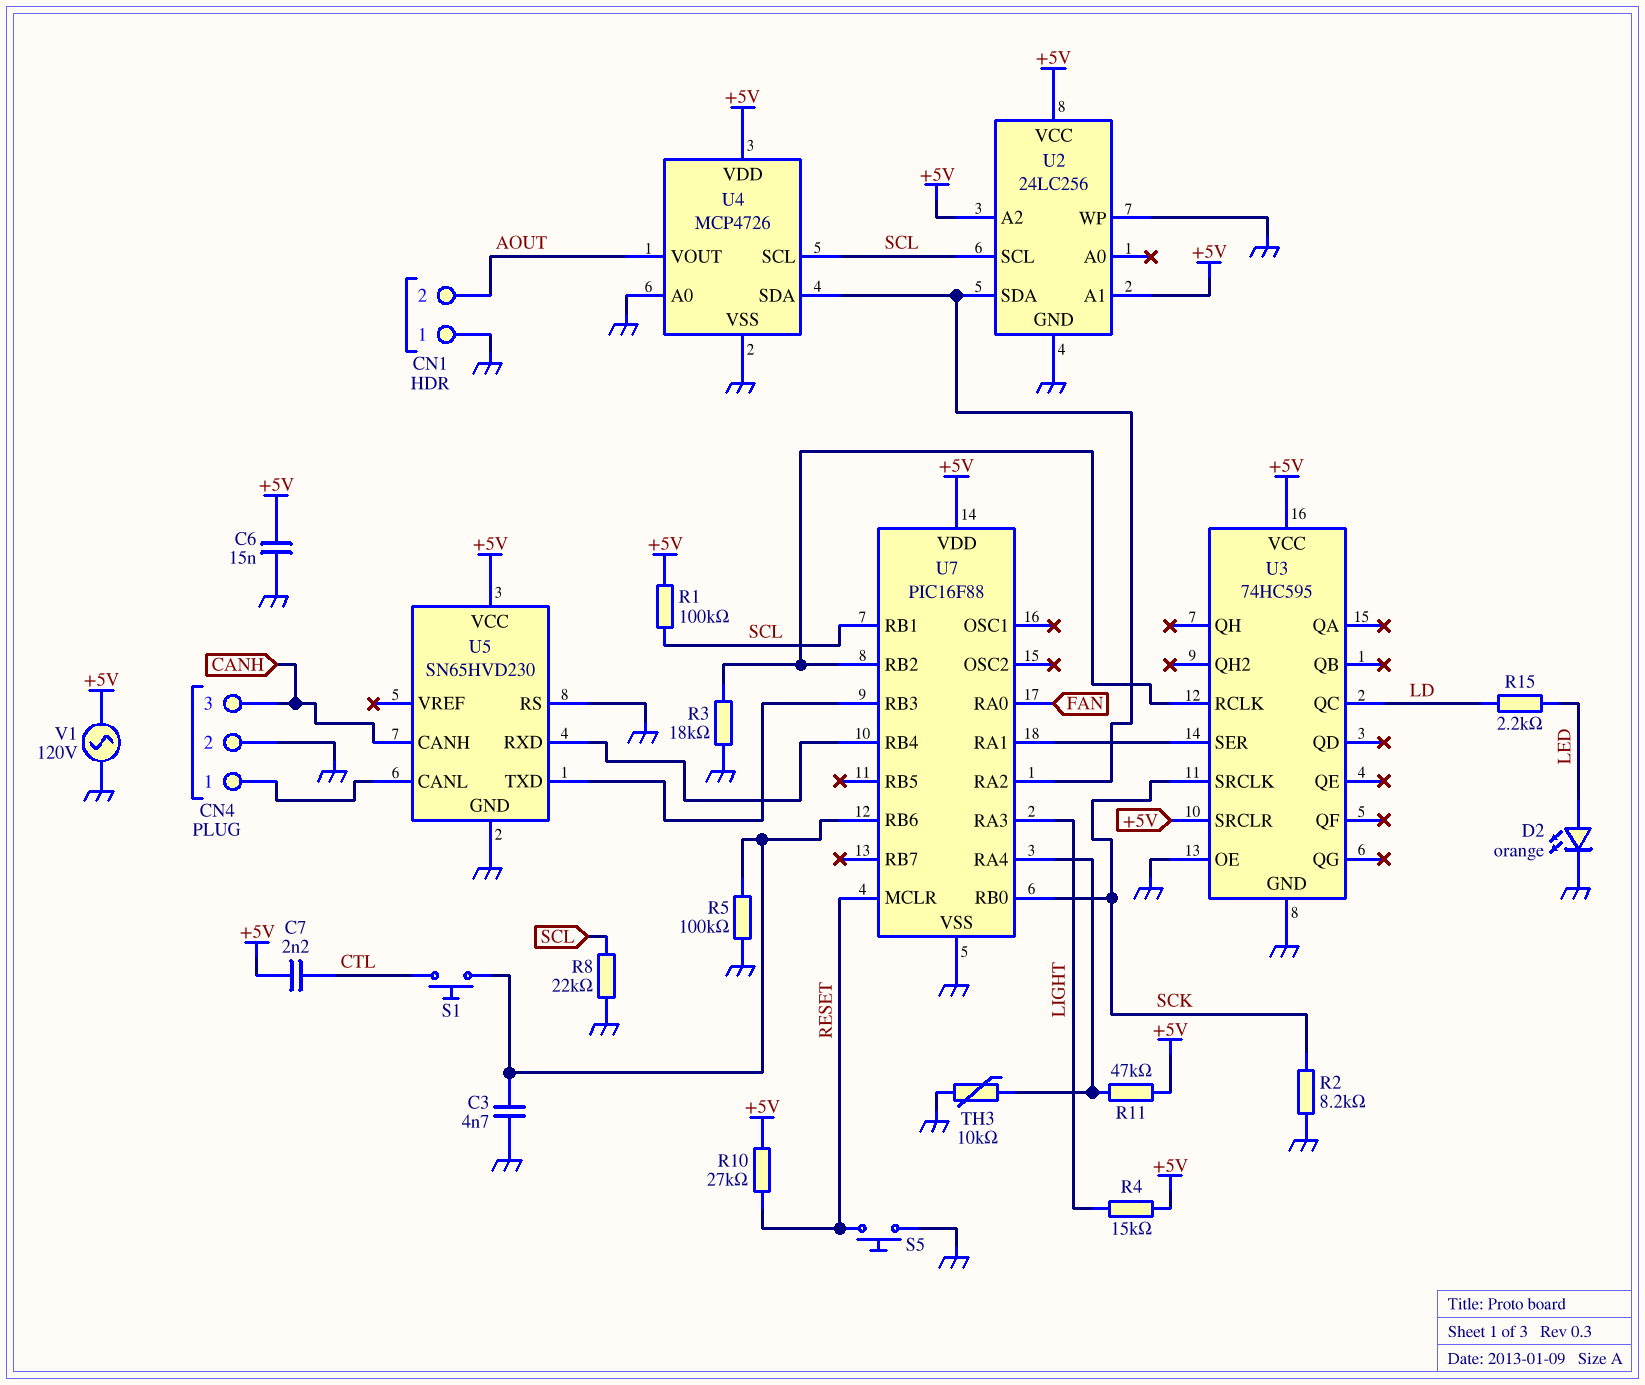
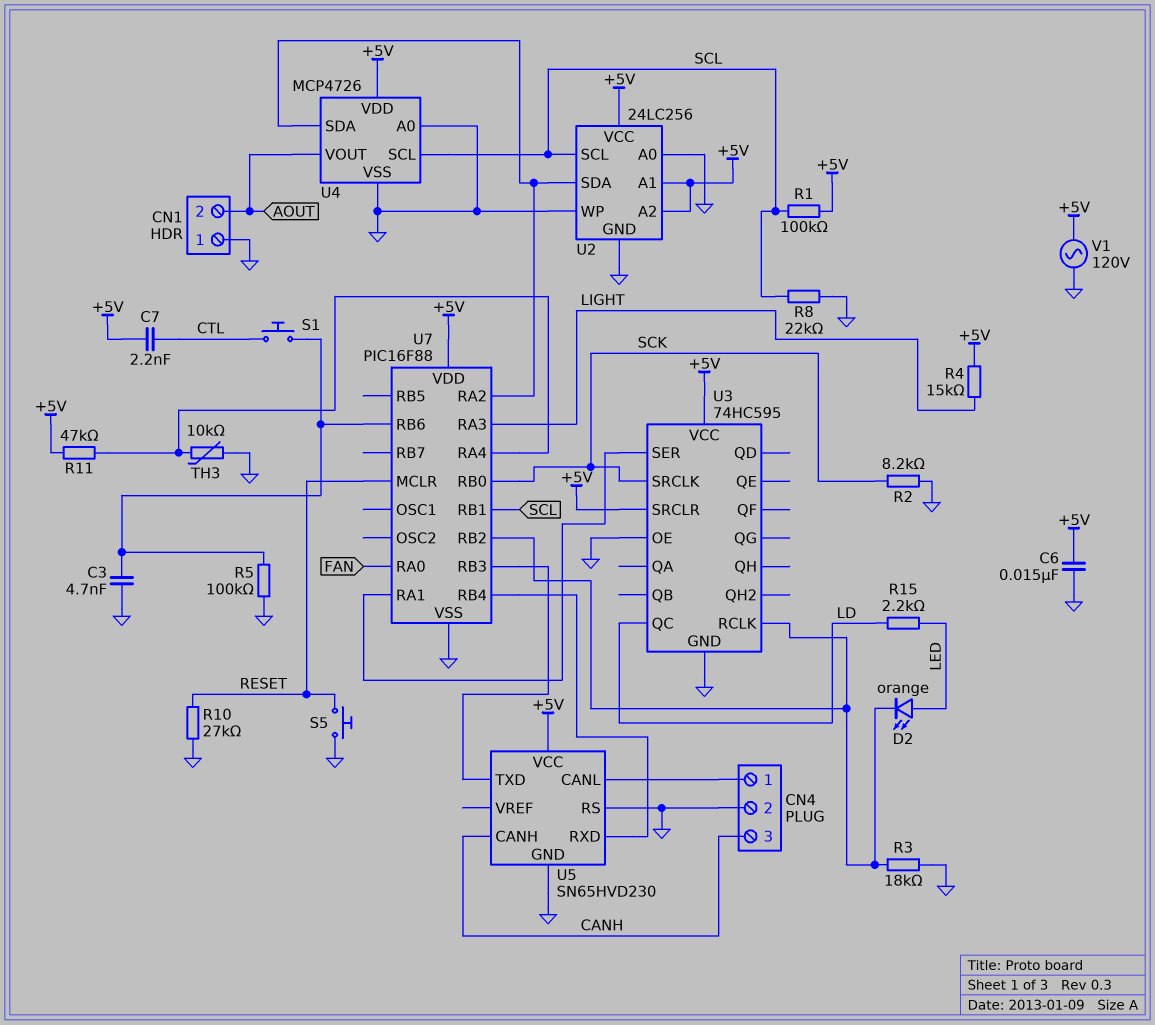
D2: LED orange (A LED, K GND) -> LED orange (A LED, K U3/RCLK)
R10: 27k (+5V, RESET) -> 27k (GND, RESET)
U2 pin A0: none -> GND

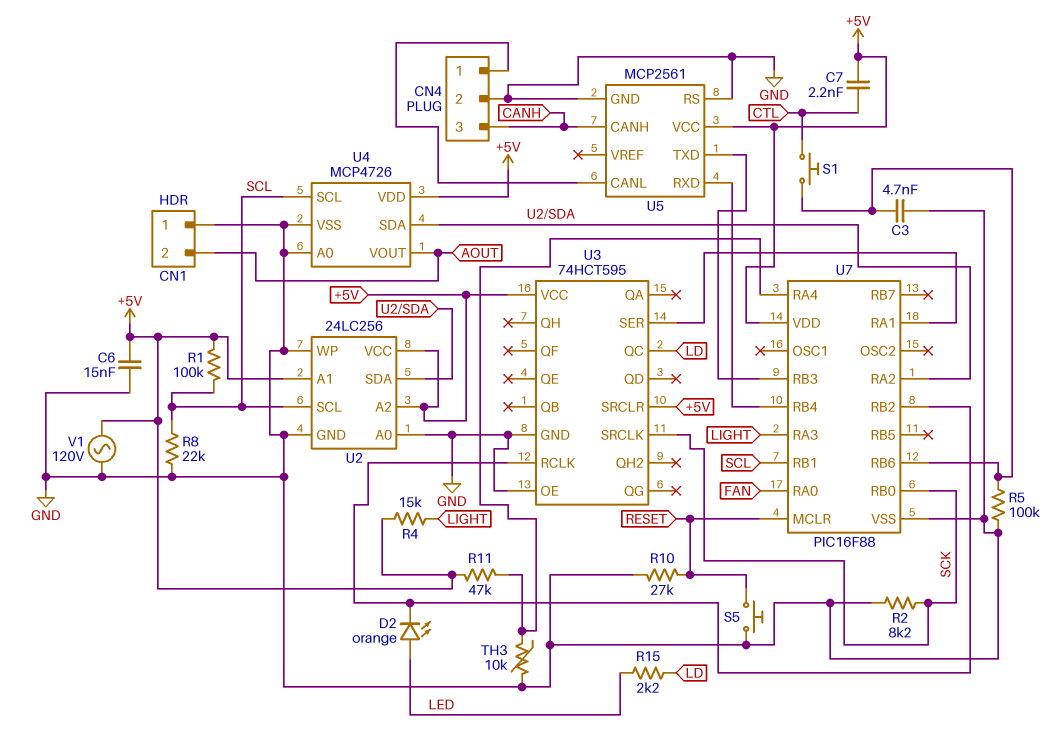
R3: 18k (GND, U3/RCLK) -> none
U3: 74HC595 -> 74HCT595
U5: SN65HVD230 -> MCP2561

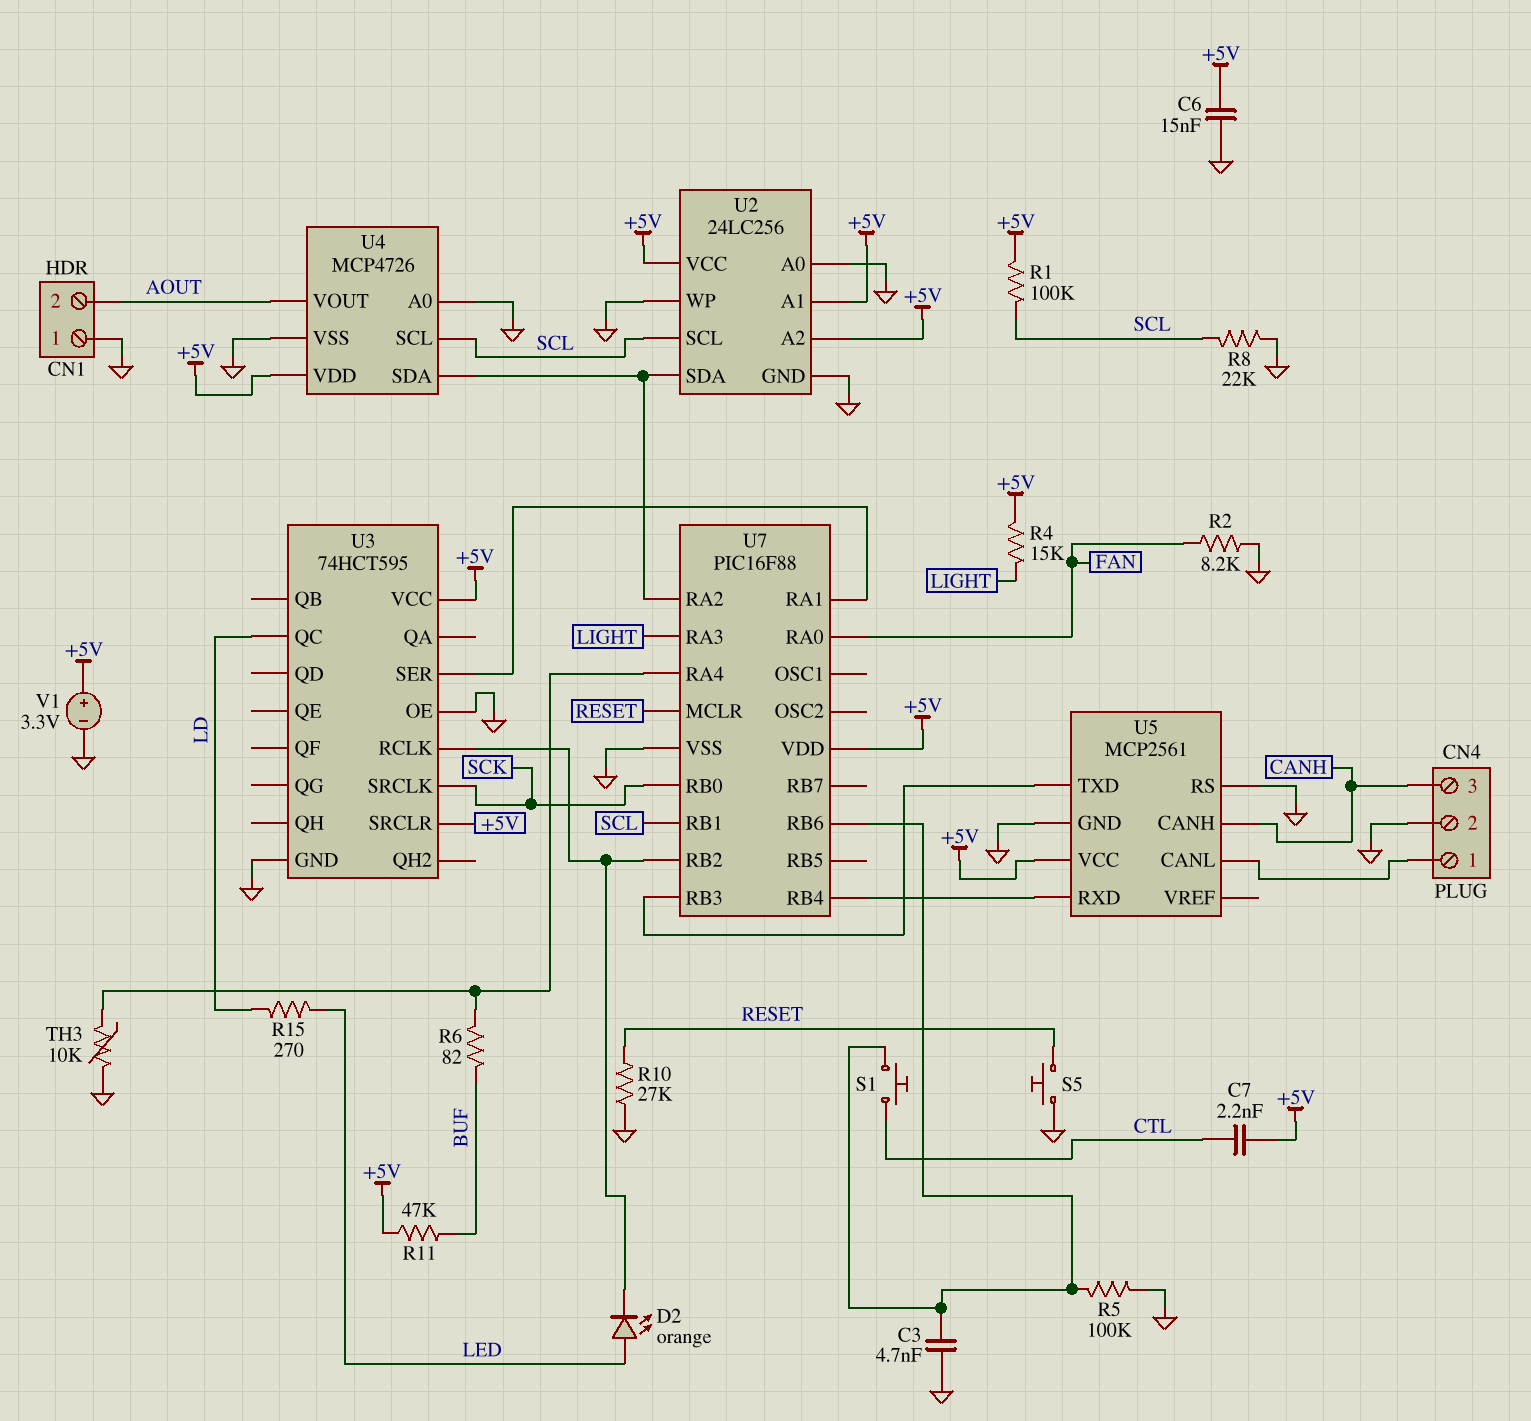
R2: 8.2k (GND, SCK) -> 8.2k (FAN, GND)
R6: none -> 82 (BUF, U7/RA4)
R11: 47k (+5V, U7/RA4) -> 47k (+5V, BUF)
R15: 2.2k (LD, LED) -> 270 (LD, LED)
V1: AC 120V (+5V, GND) -> 3.3V (plus +5V, minus GND)

